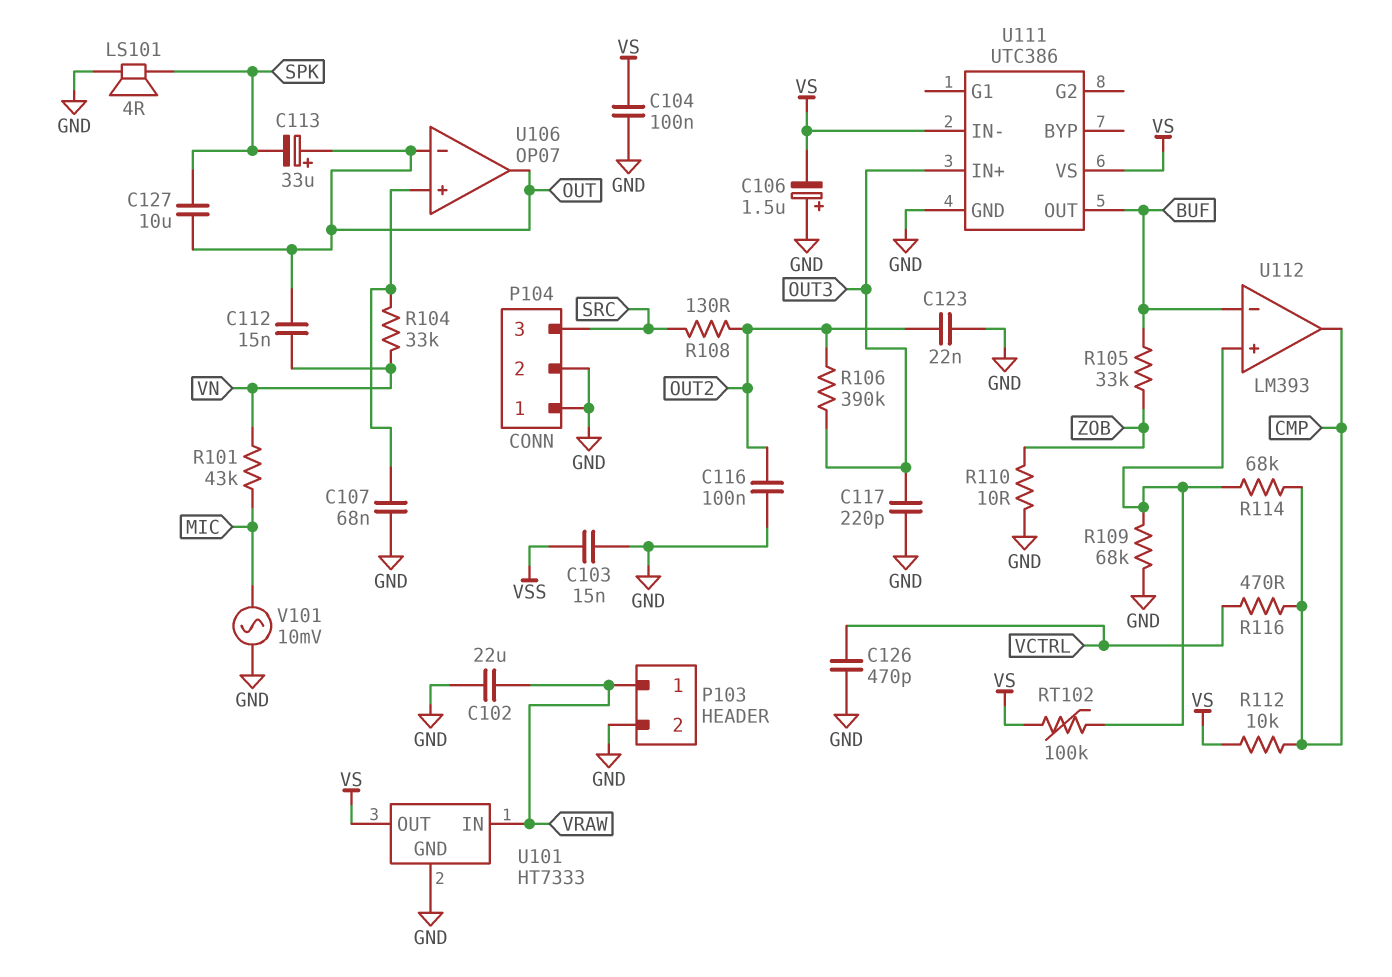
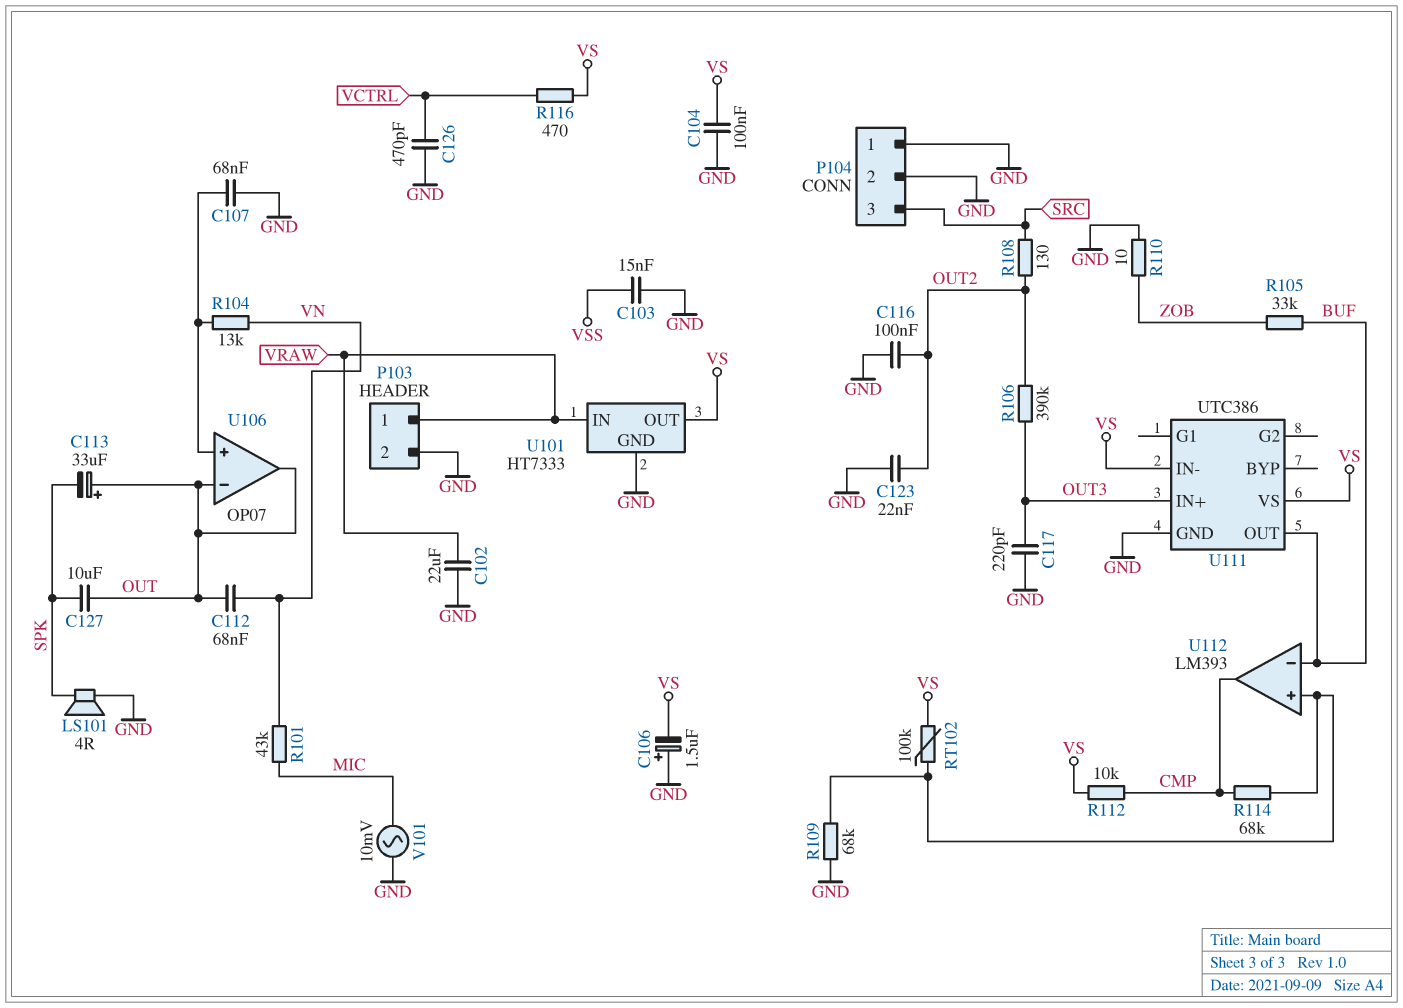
C112: 15nF (OUT, VN) -> 68nF (OUT, VN)
R104: 33k (U106/in+, VN) -> 13k (U106/in+, VN)
R116: 470 (CMP, VCTRL) -> 470 (VCTRL, VS)

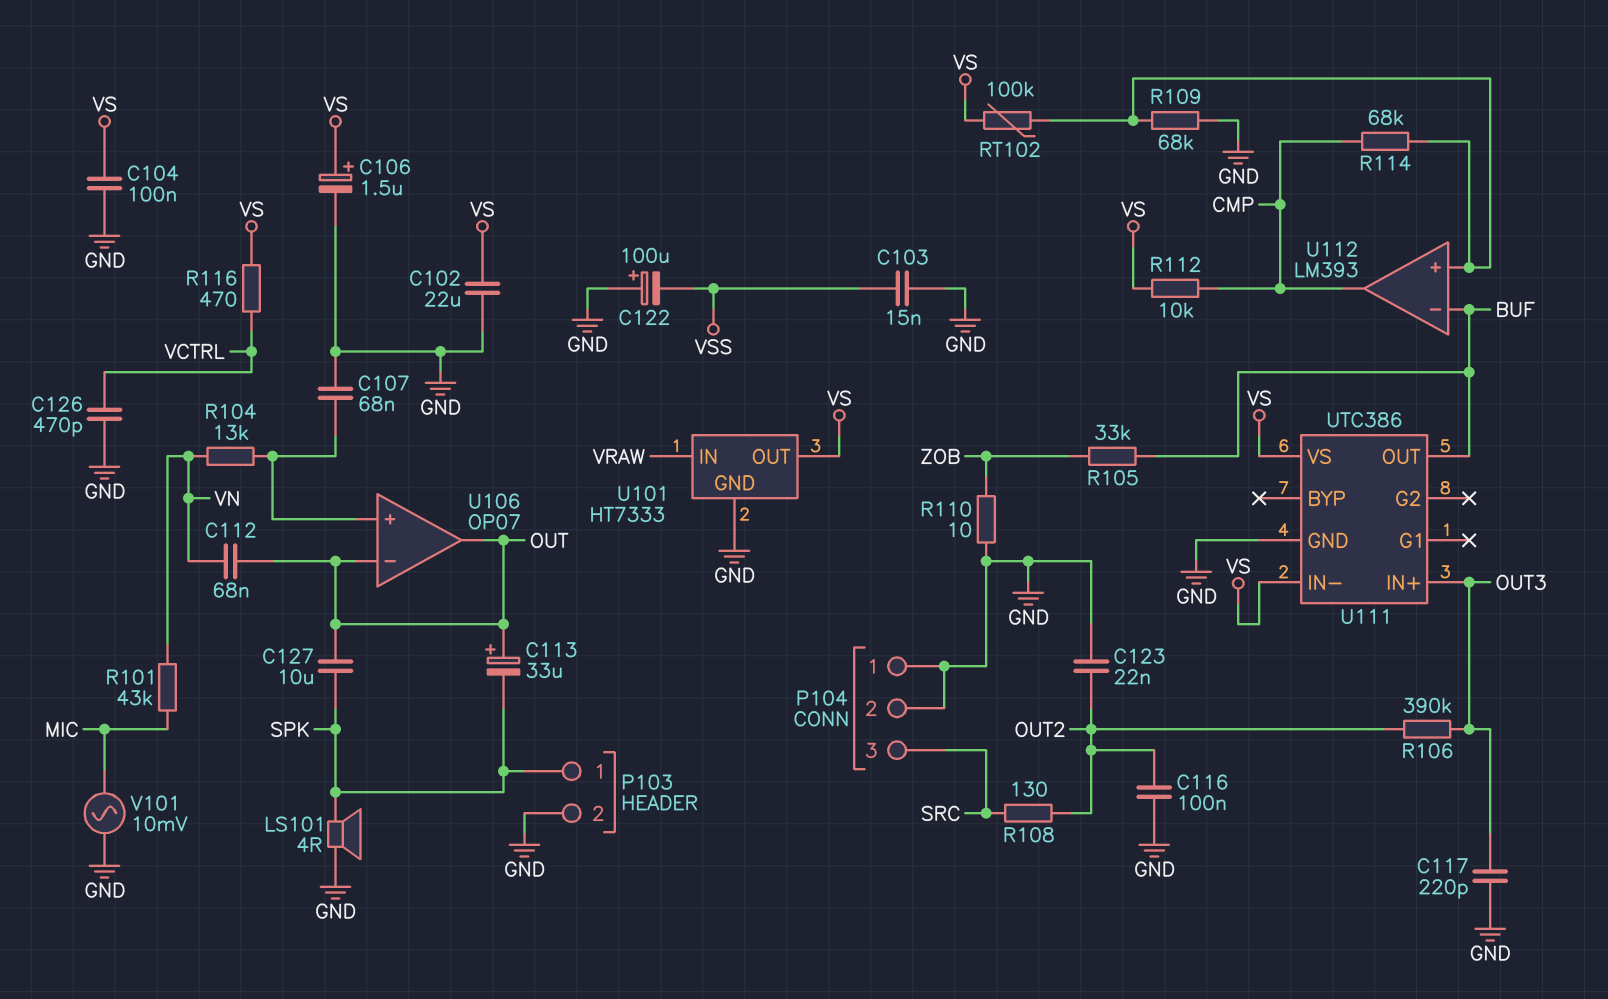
C102: 22uF (GND, VRAW) -> 22uF (GND, VS)
C106: 1.5uF (plus GND, minus VS) -> 1.5uF (plus VS, minus GND)
C122: none -> 100uF (plus GND, minus VSS)
P103 pin 1: VRAW -> SPK

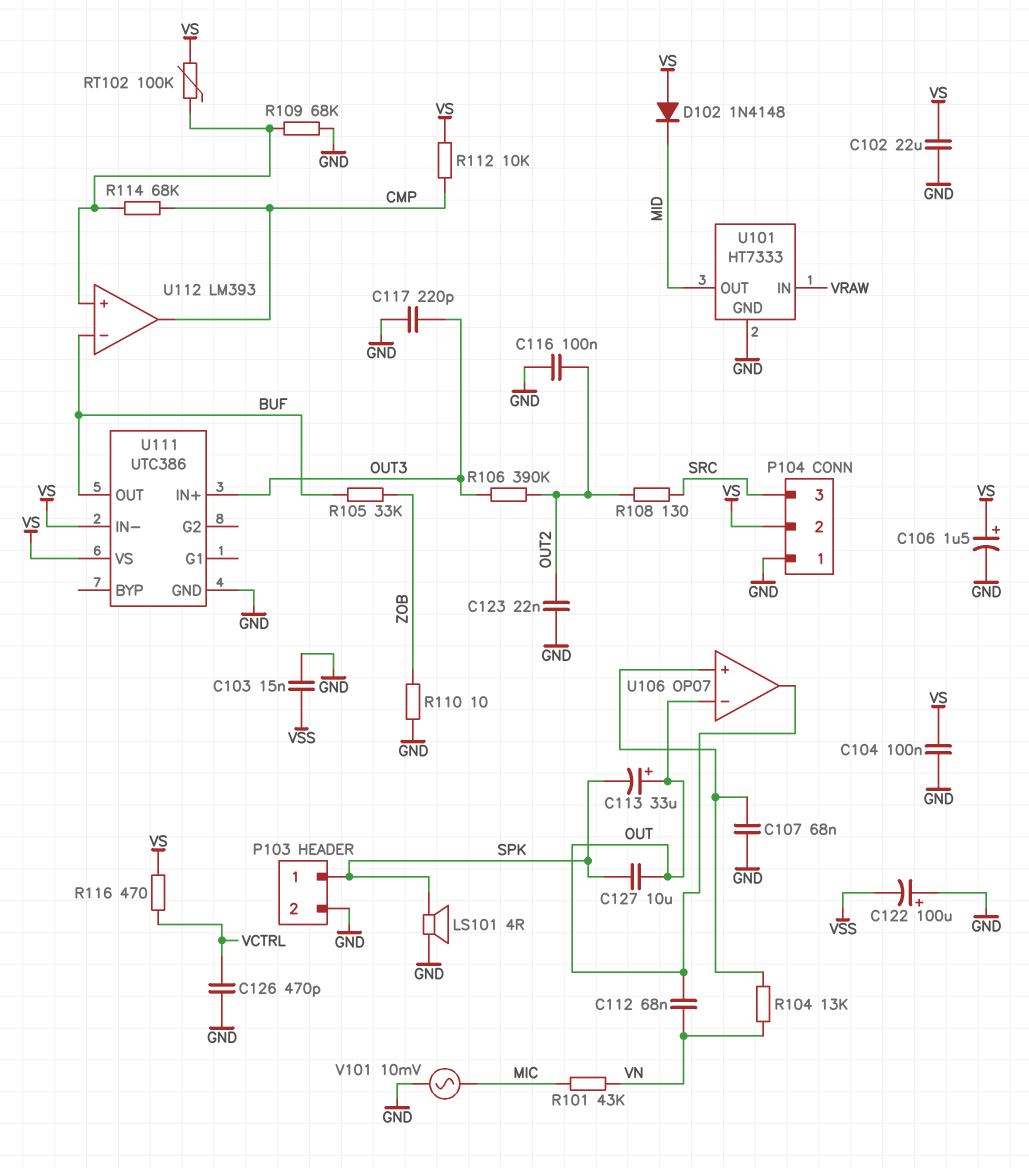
D102: none -> diode 1N4148 (A VS, K MID)
P104 pin 2: GND -> VS
U101 pin OUT: VS -> MID

